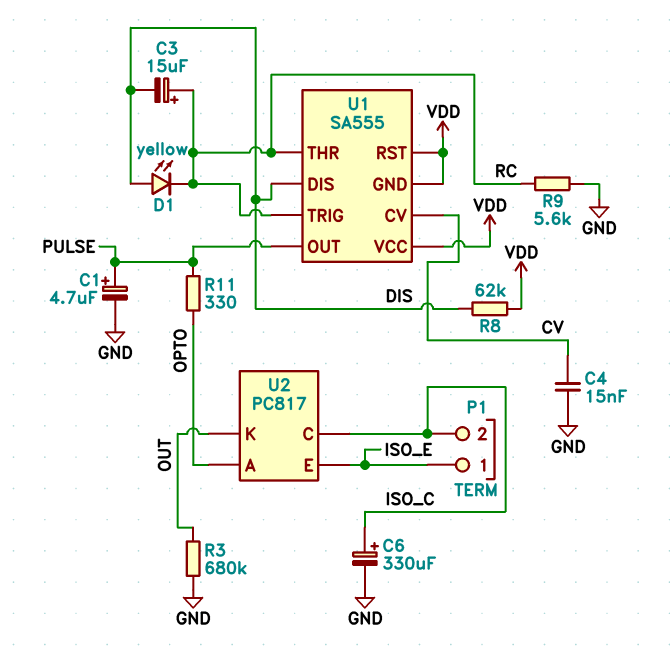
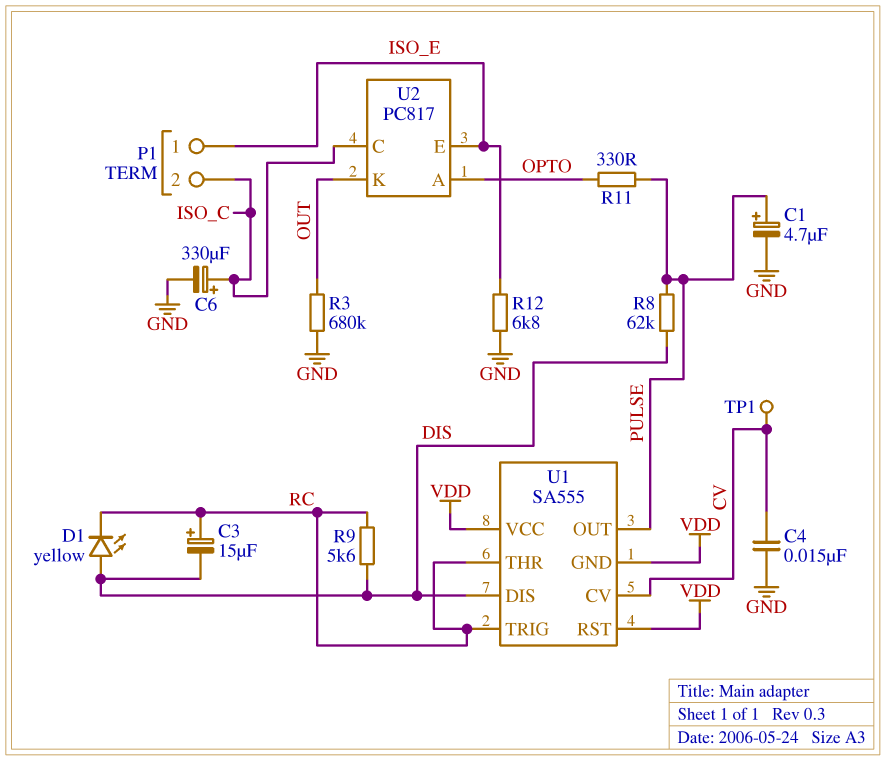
R8: 62k (DIS, VDD) -> 62k (DIS, PULSE)
R9: 5.6k (GND, RC) -> 5.6k (DIS, RC)
R12: none -> 6.8k (GND, ISO_E)
TP1: none -> test point (CV)

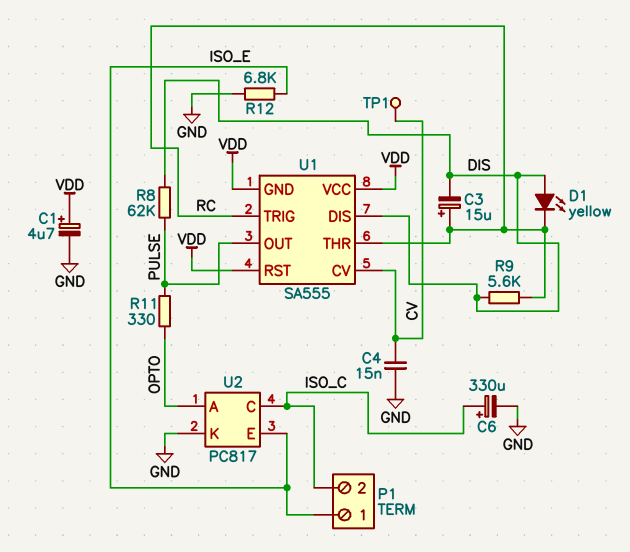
C1: 4.7uF (plus PULSE, minus GND) -> 4.7uF (plus VDD, minus GND)
R3: 680k (GND, OUT) -> none
U2 pin K: OUT -> GND

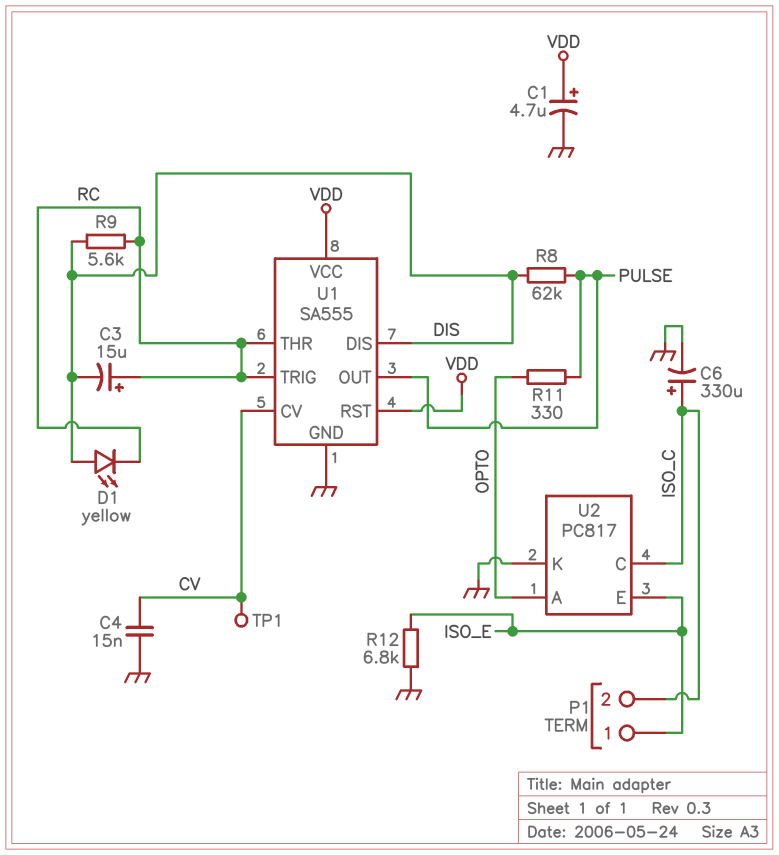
U1 pin GND: VDD -> GND

